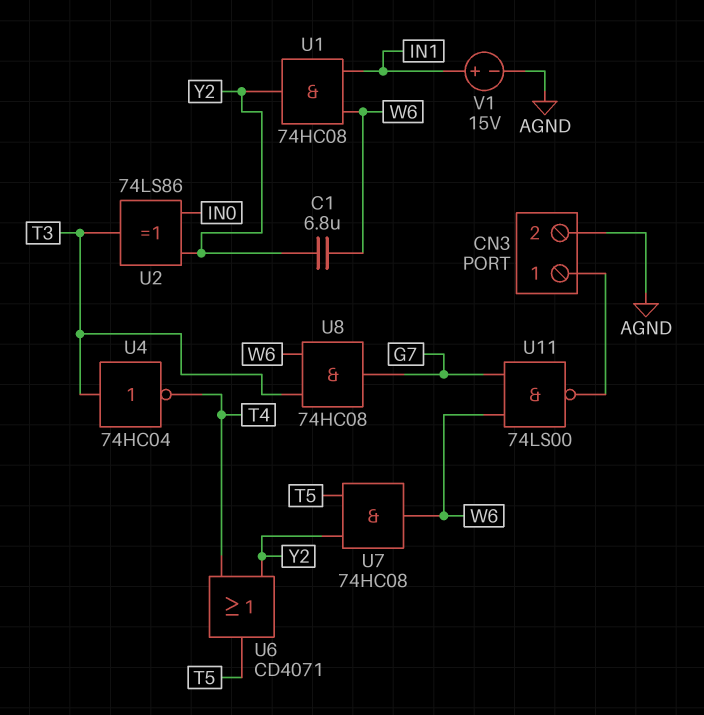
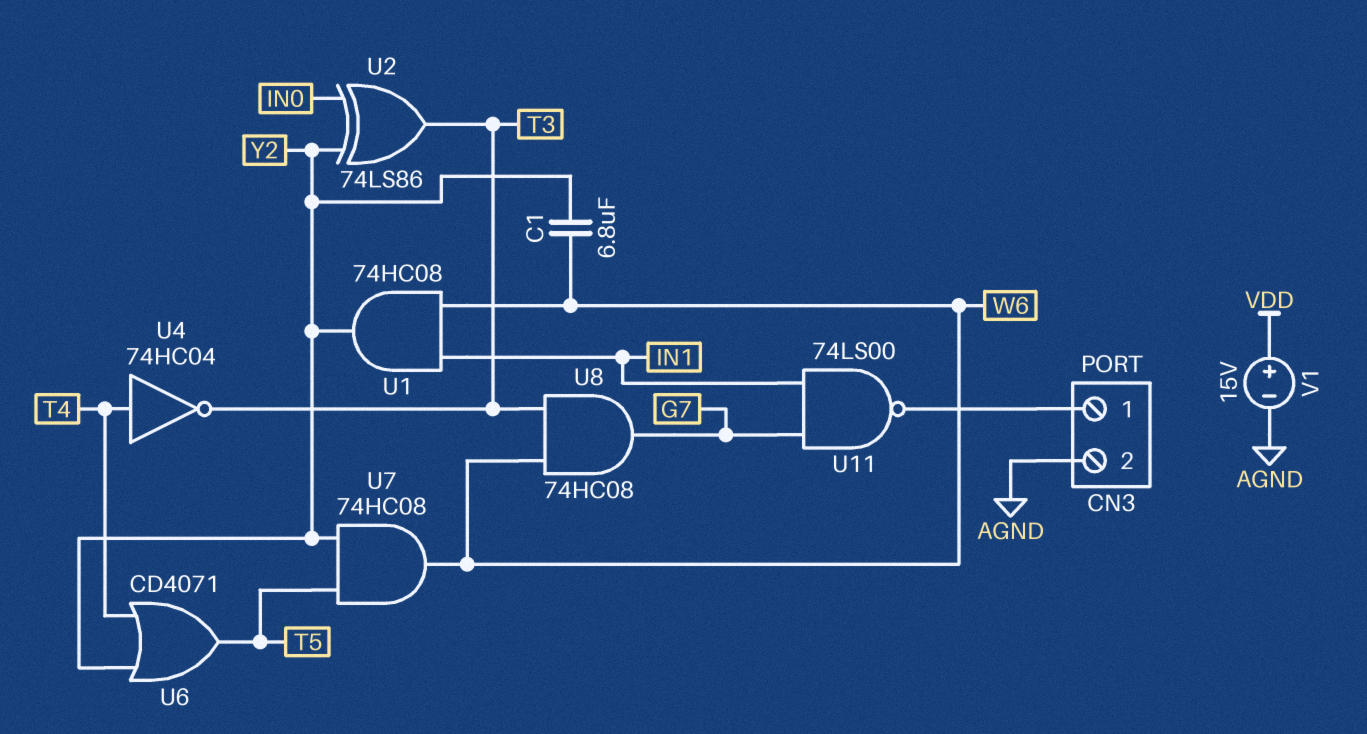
U4: NOT 74HC04 (in T3, out T4) -> NOT 74HC04 (in T4, out T3)
U11: NAND 74LS00 (in G7, in W6, out CN3/1) -> NAND 74LS00 (in G7, in IN1, out CN3/1)
V1: 15V (plus IN1, minus AGND) -> 15V (plus VDD, minus AGND)

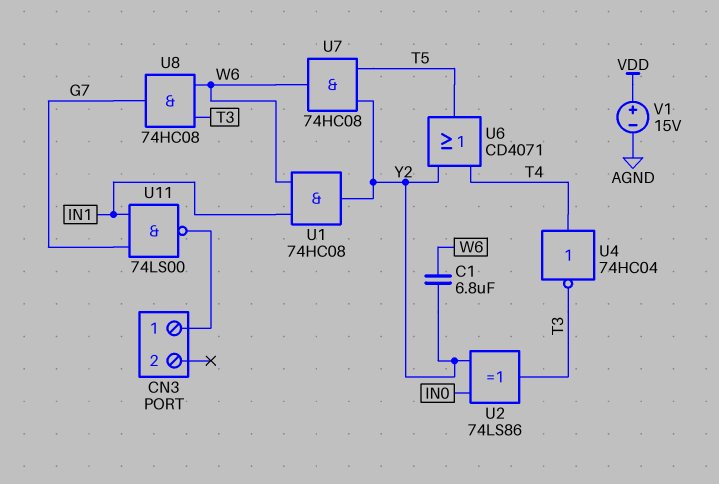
CN3 pin 2: AGND -> none

